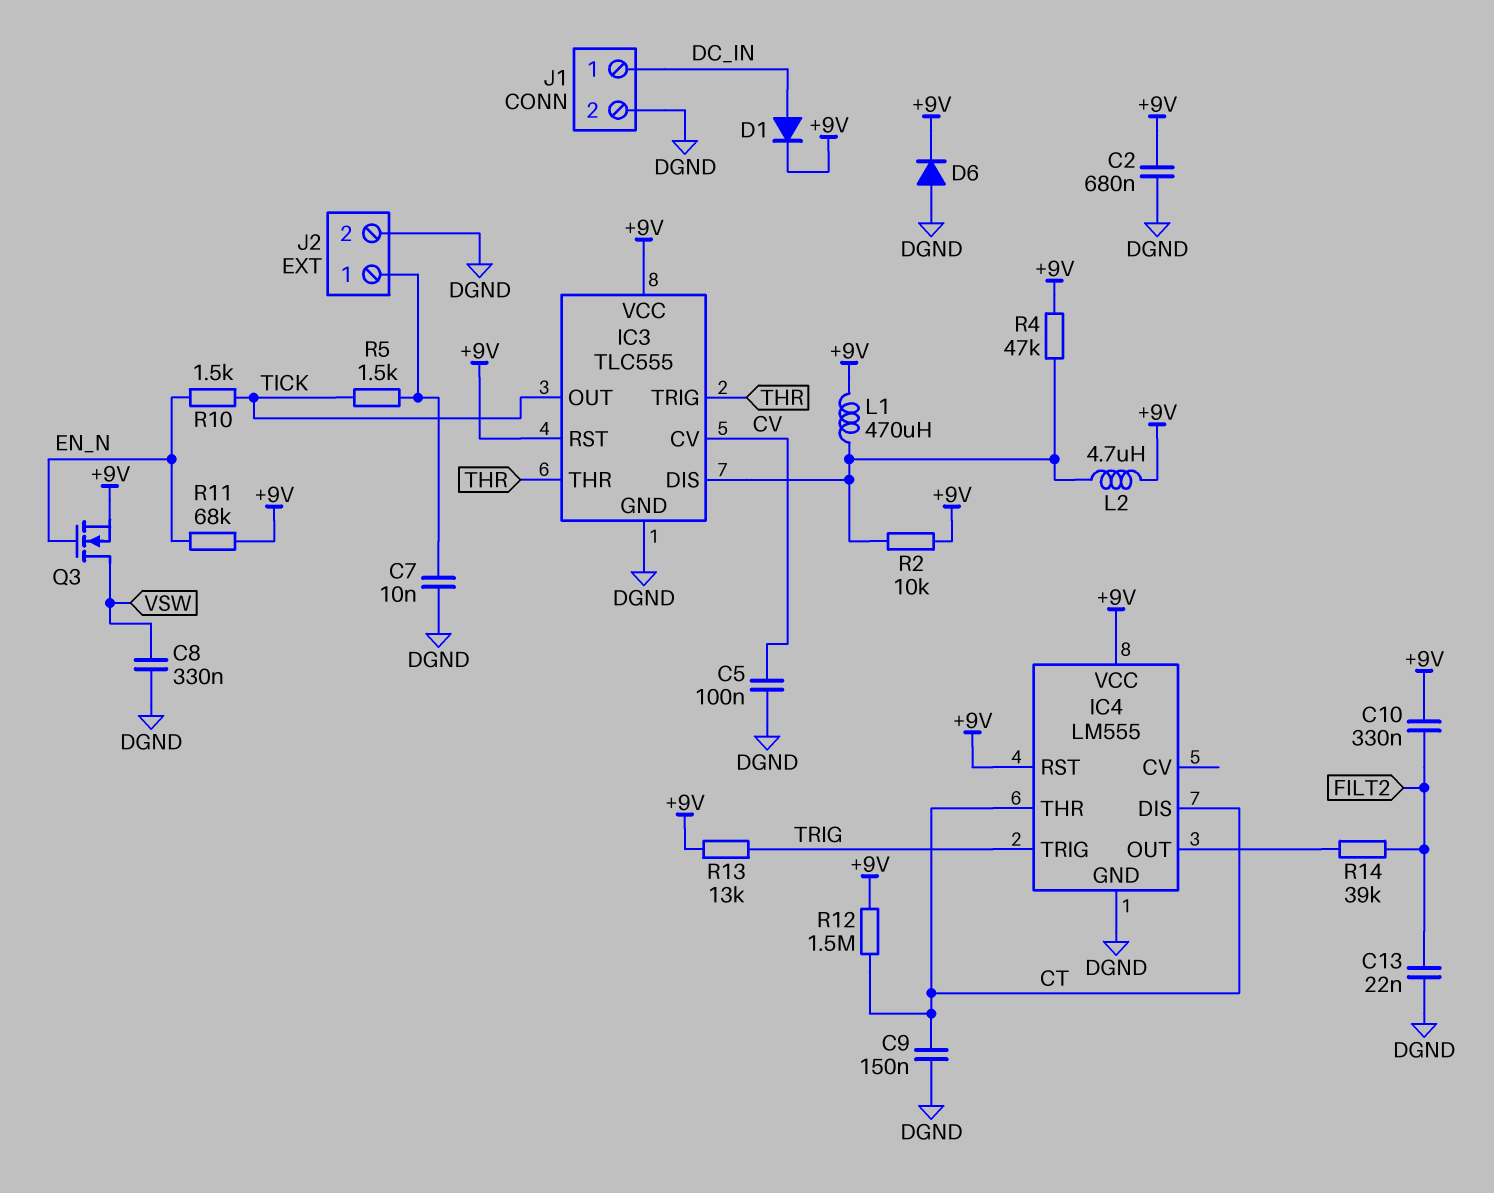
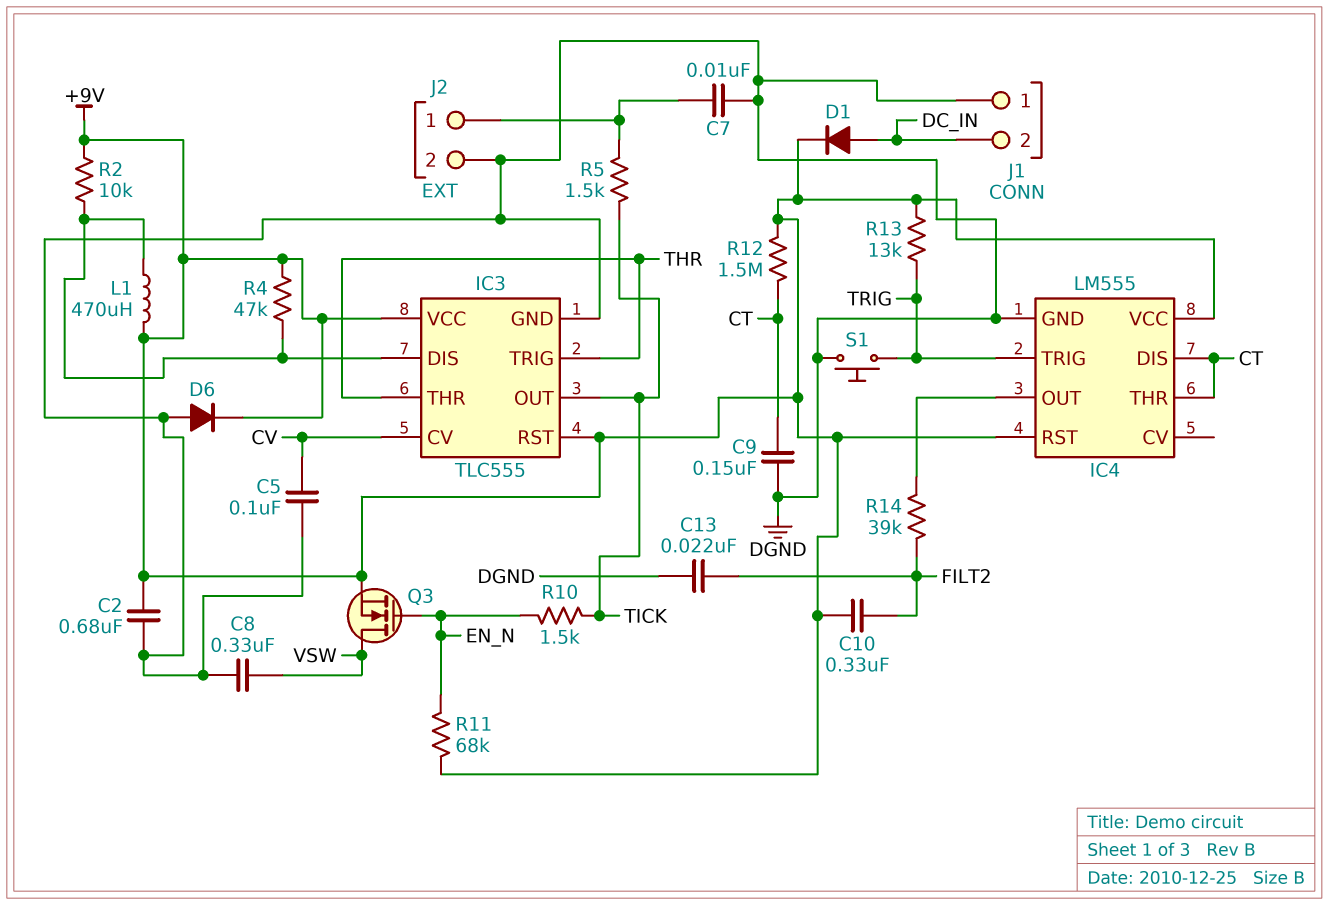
J1 pin 1: DC_IN -> DGND
J1 pin 2: DGND -> DC_IN
L2: 4.7uH (+9V, IC3/DIS) -> none
S1: none -> button (DGND, TRIG)

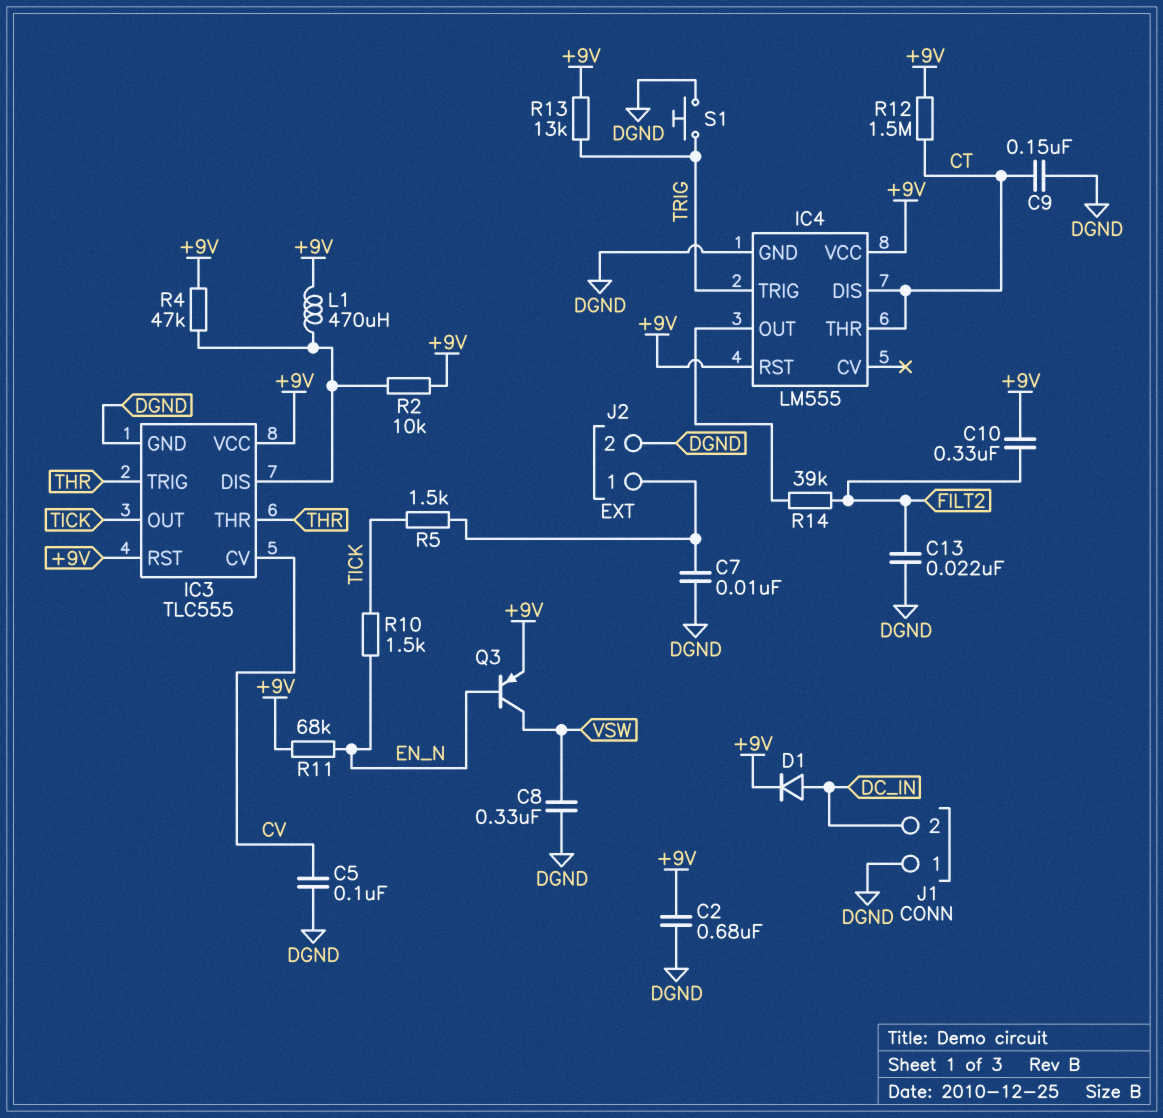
D6: diode (A DGND, K +9V) -> none
Q3: NMOS (G EN_N, D VSW, S +9V) -> PNP (B EN_N, C VSW, E +9V)

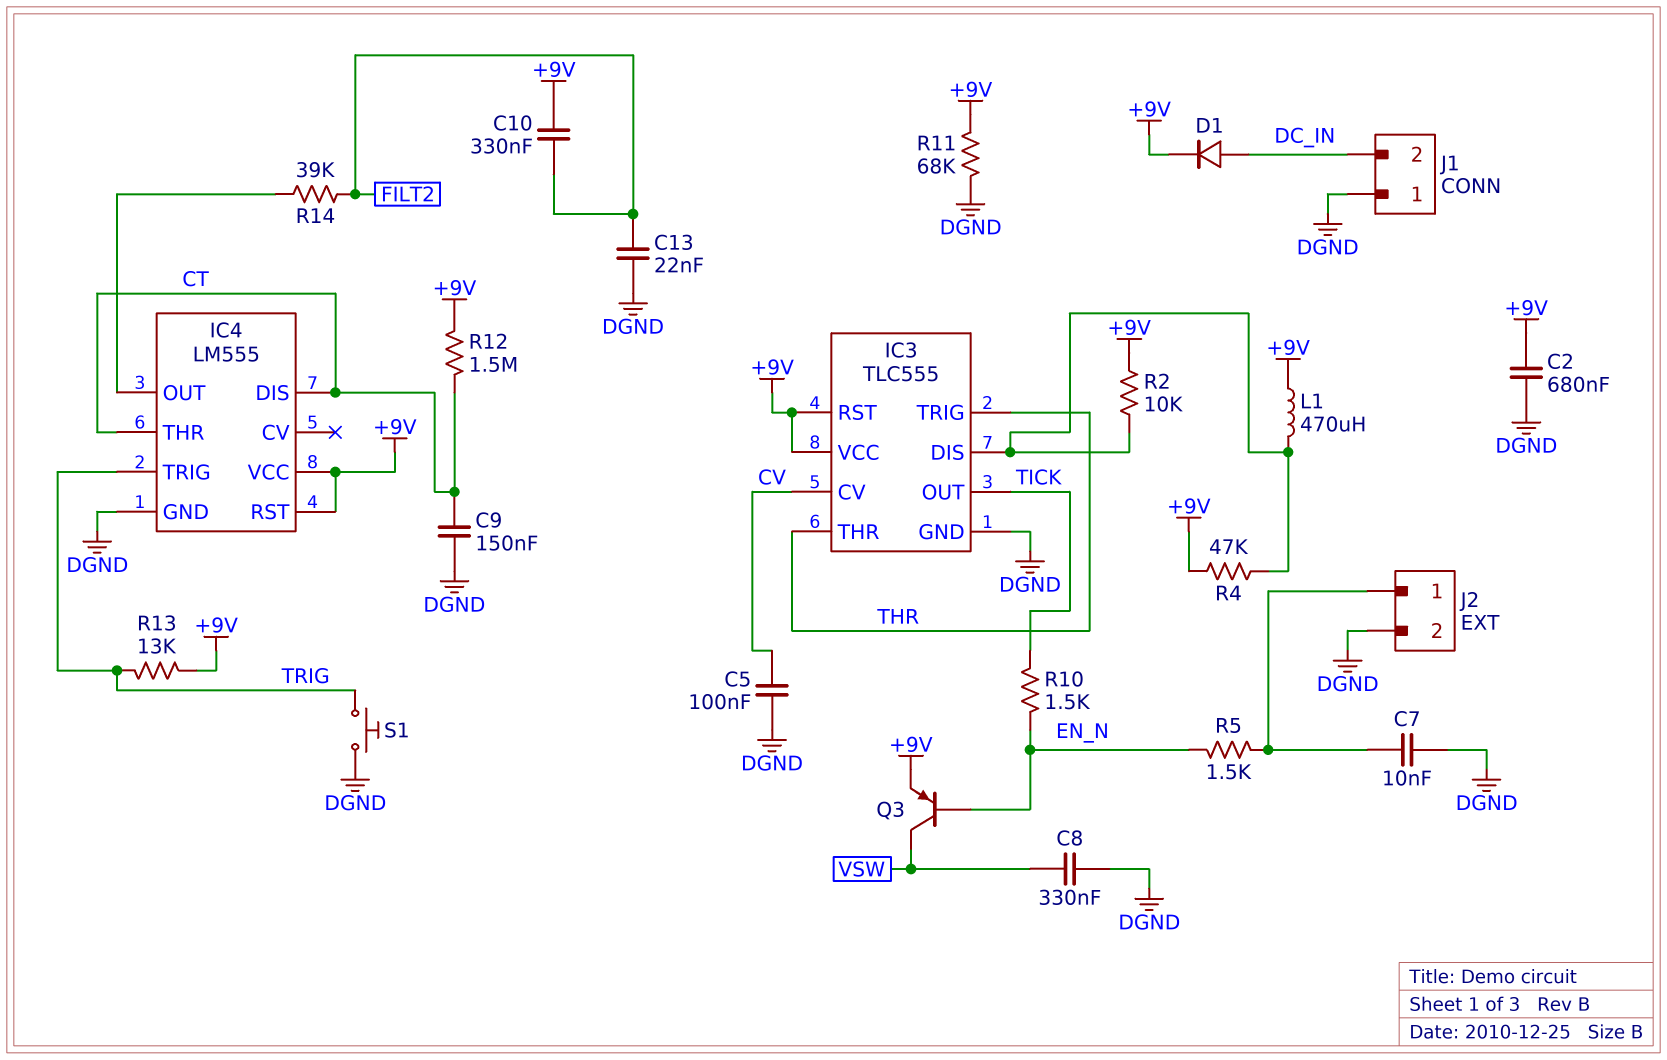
R5: 1.5k (J2/1, TICK) -> 1.5k (EN_N, J2/1)
R11: 68k (+9V, EN_N) -> 68k (+9V, DGND)

